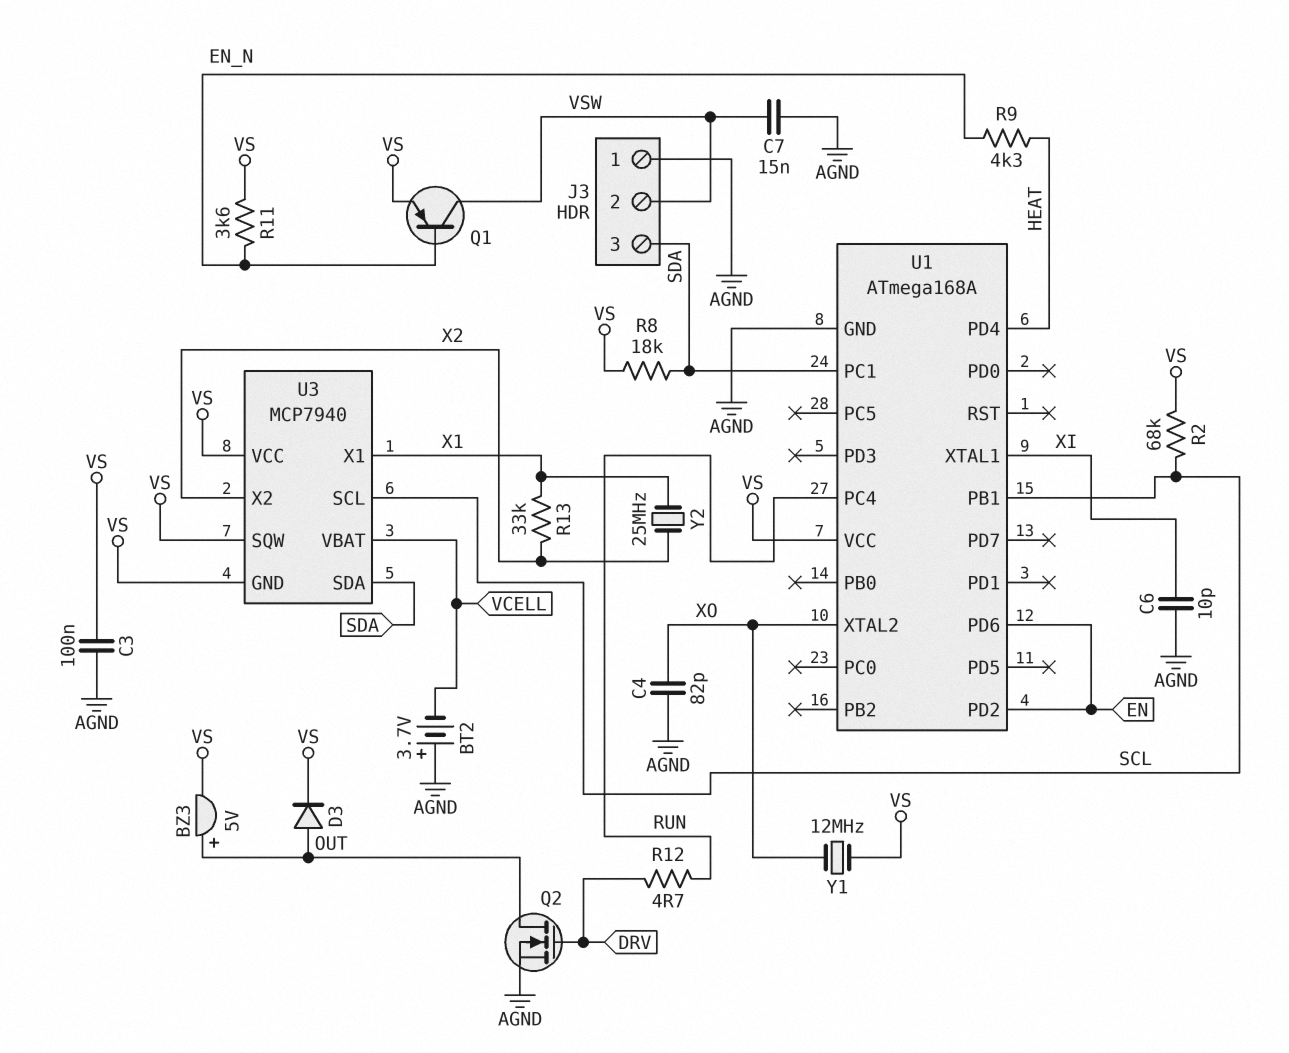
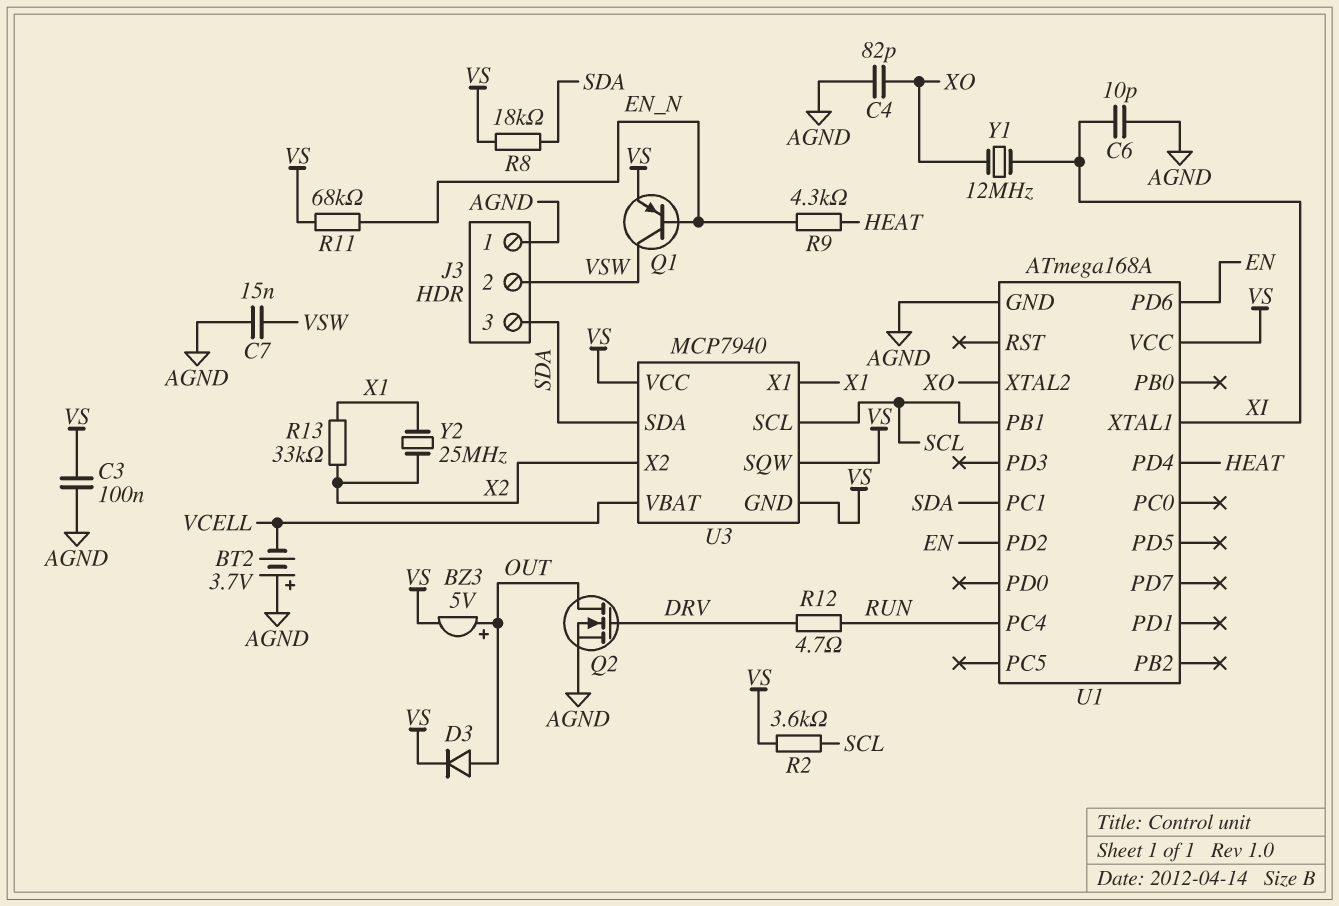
R2: 68k (SCL, VS) -> 3.6k (SCL, VS)
R11: 3.6k (EN_N, VS) -> 68k (EN_N, VS)
Y1: 12MHz (VS, XO) -> 12MHz (XI, XO)

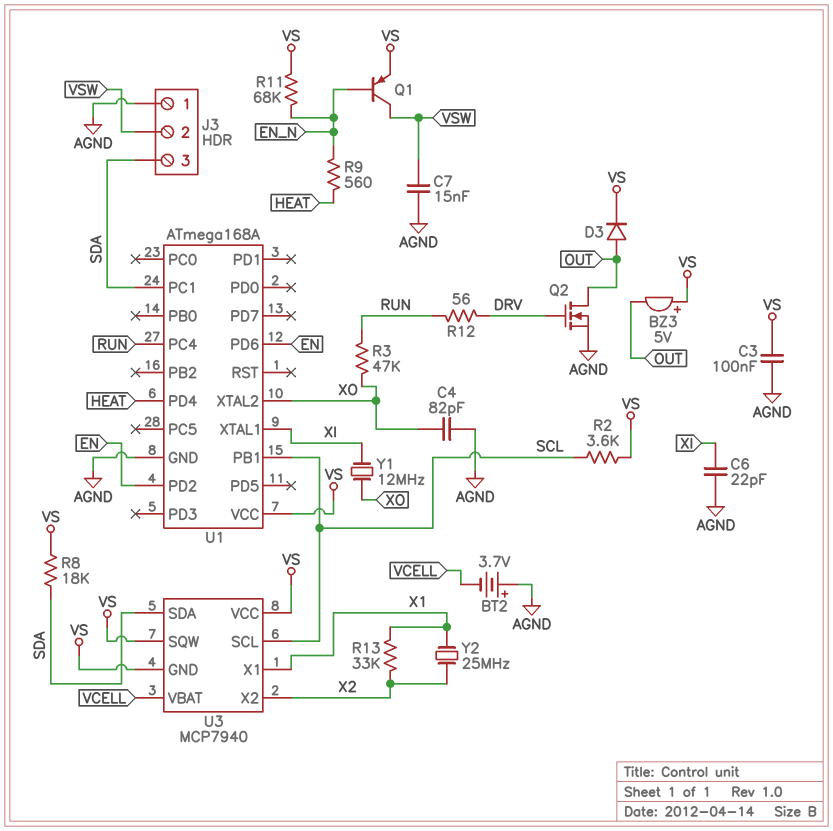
BZ3: buzzer 5V (plus OUT, minus VS) -> buzzer 5V (plus VS, minus OUT)
C6: 10pF (AGND, XI) -> 22pF (AGND, XI)
R3: none -> 47k (RUN, XO)
R9: 4.3k (EN_N, HEAT) -> 560 (EN_N, HEAT)
R12: 4.7 (DRV, RUN) -> 56 (DRV, RUN)

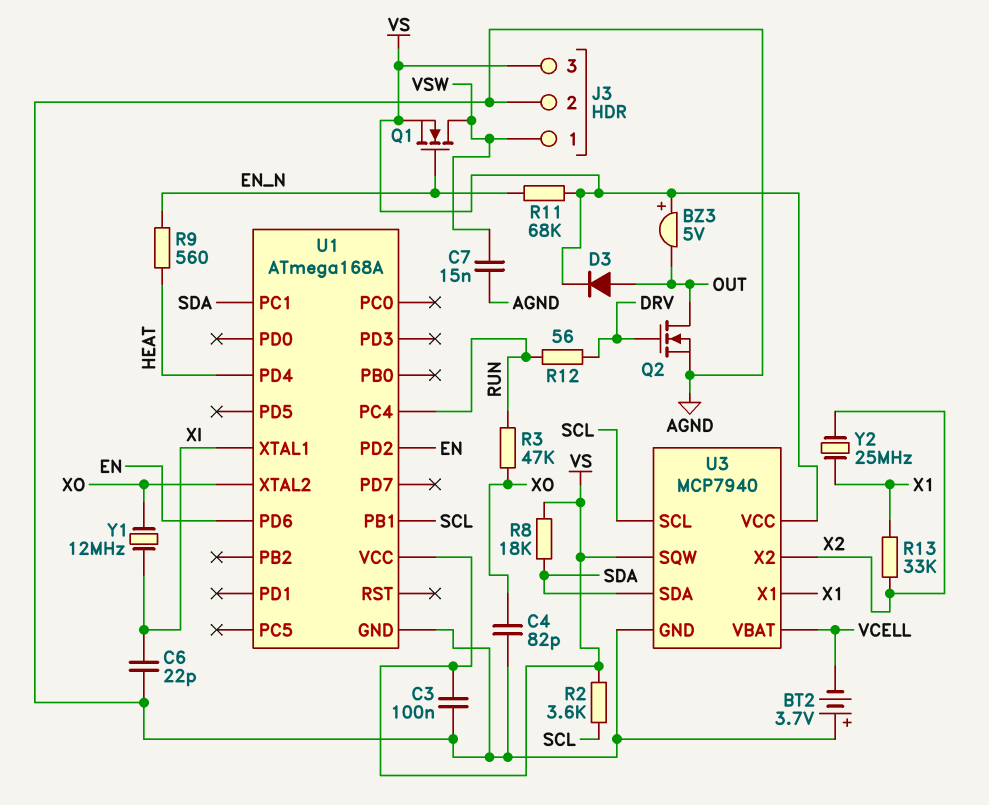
J3 pin 1: AGND -> VSW
J3 pin 2: VSW -> AGND
J3 pin 3: SDA -> VS
Q1: PNP (B EN_N, C VSW, E VS) -> NMOS (G EN_N, D VSW, S VS)
U3 pin GND: VS -> AGND

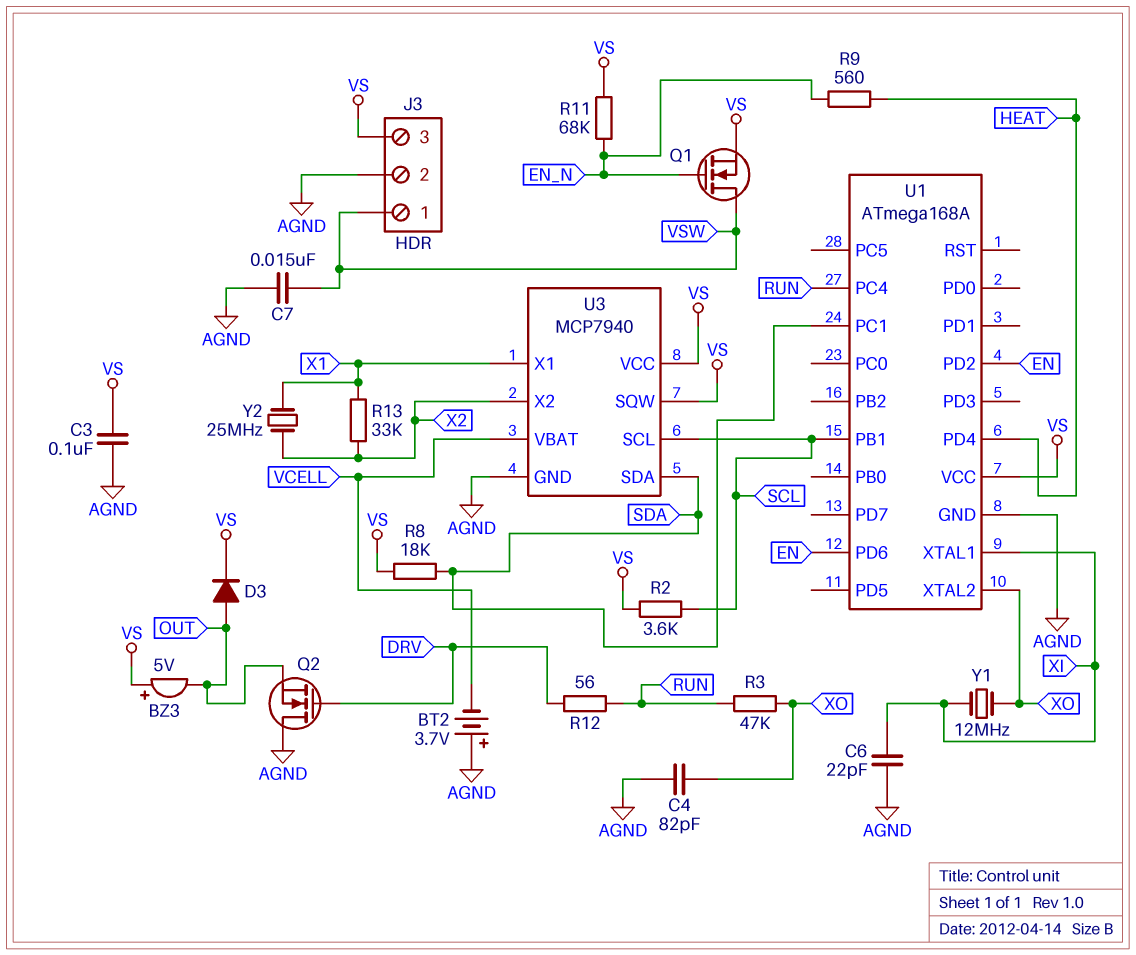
Q2: NMOS (G DRV, D OUT, S AGND) -> NMOS (G DRV, D AGND, S OUT)

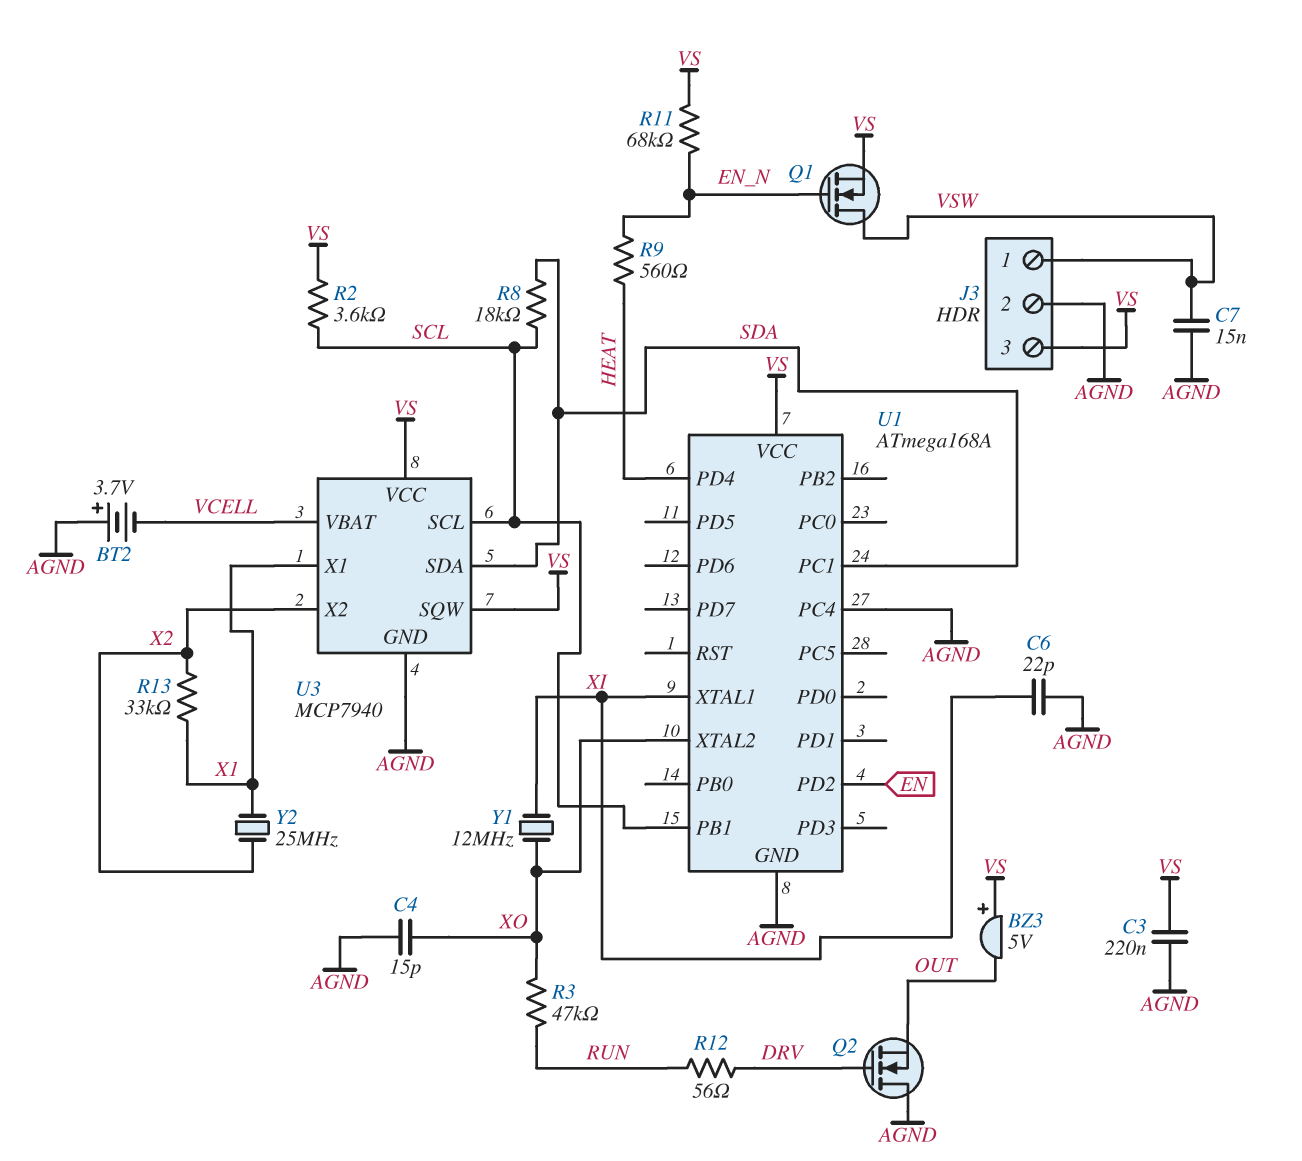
C3: 100nF (AGND, VS) -> 220nF (AGND, VS)
C4: 82pF (AGND, XO) -> 15pF (AGND, XO)
D3: diode (A OUT, K VS) -> none
R8: 18k (SDA, VS) -> 18k (SCL, SDA)
U1 pin PC4: RUN -> AGND
U1 pin PD6: EN -> none

